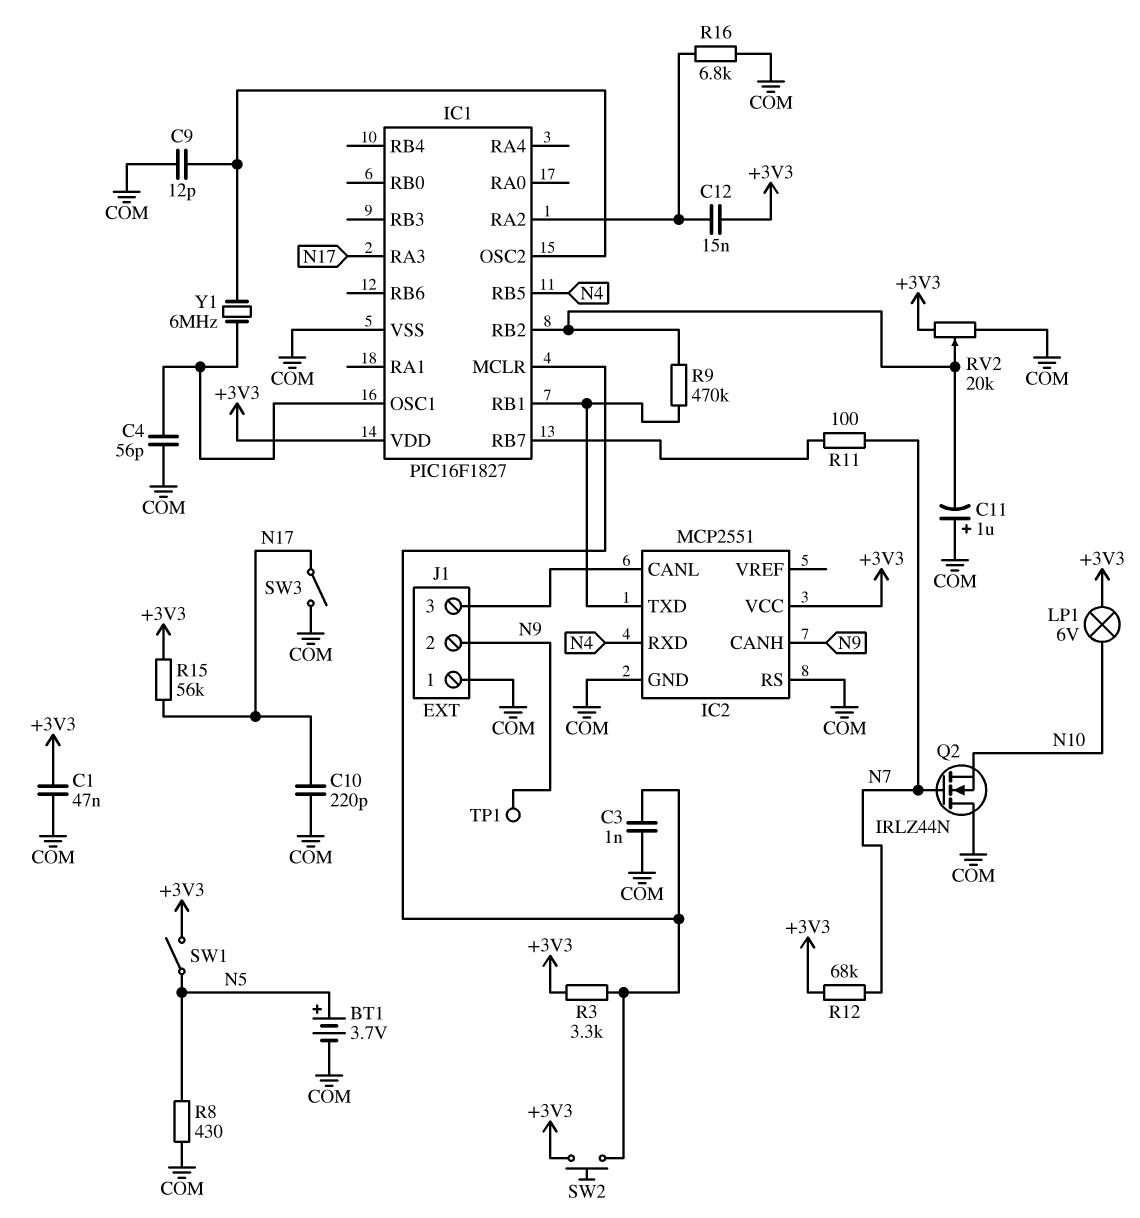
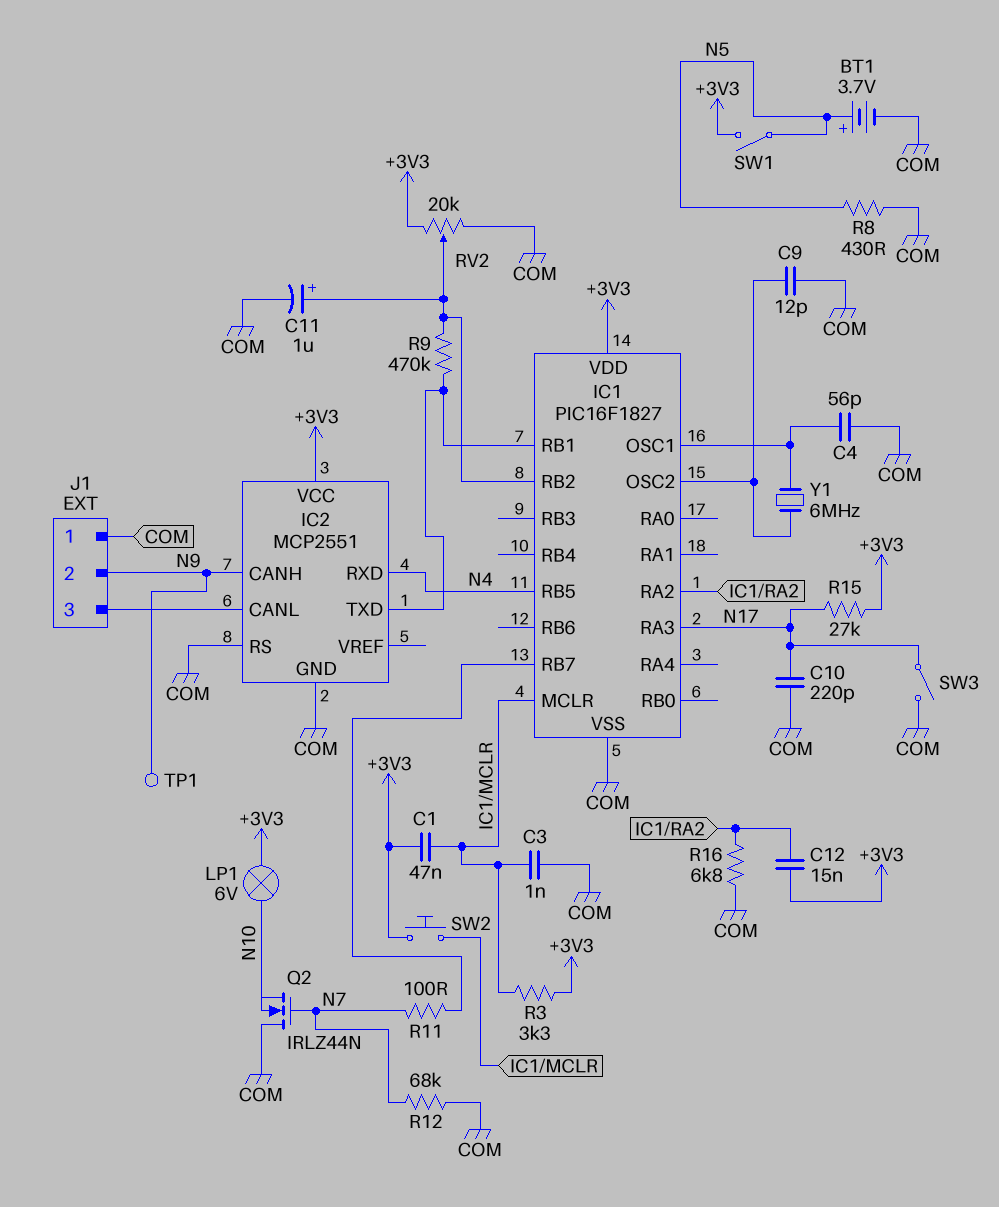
C1: 47nF (+3V3, COM) -> 47nF (+3V3, IC1/MCLR)
C11: 1uF (plus COM, minus IC1/RB2) -> 1uF (plus IC1/RB2, minus COM)
R12: 68k (+3V3, N7) -> 68k (COM, N7)
R15: 56k (+3V3, N17) -> 27k (+3V3, N17)

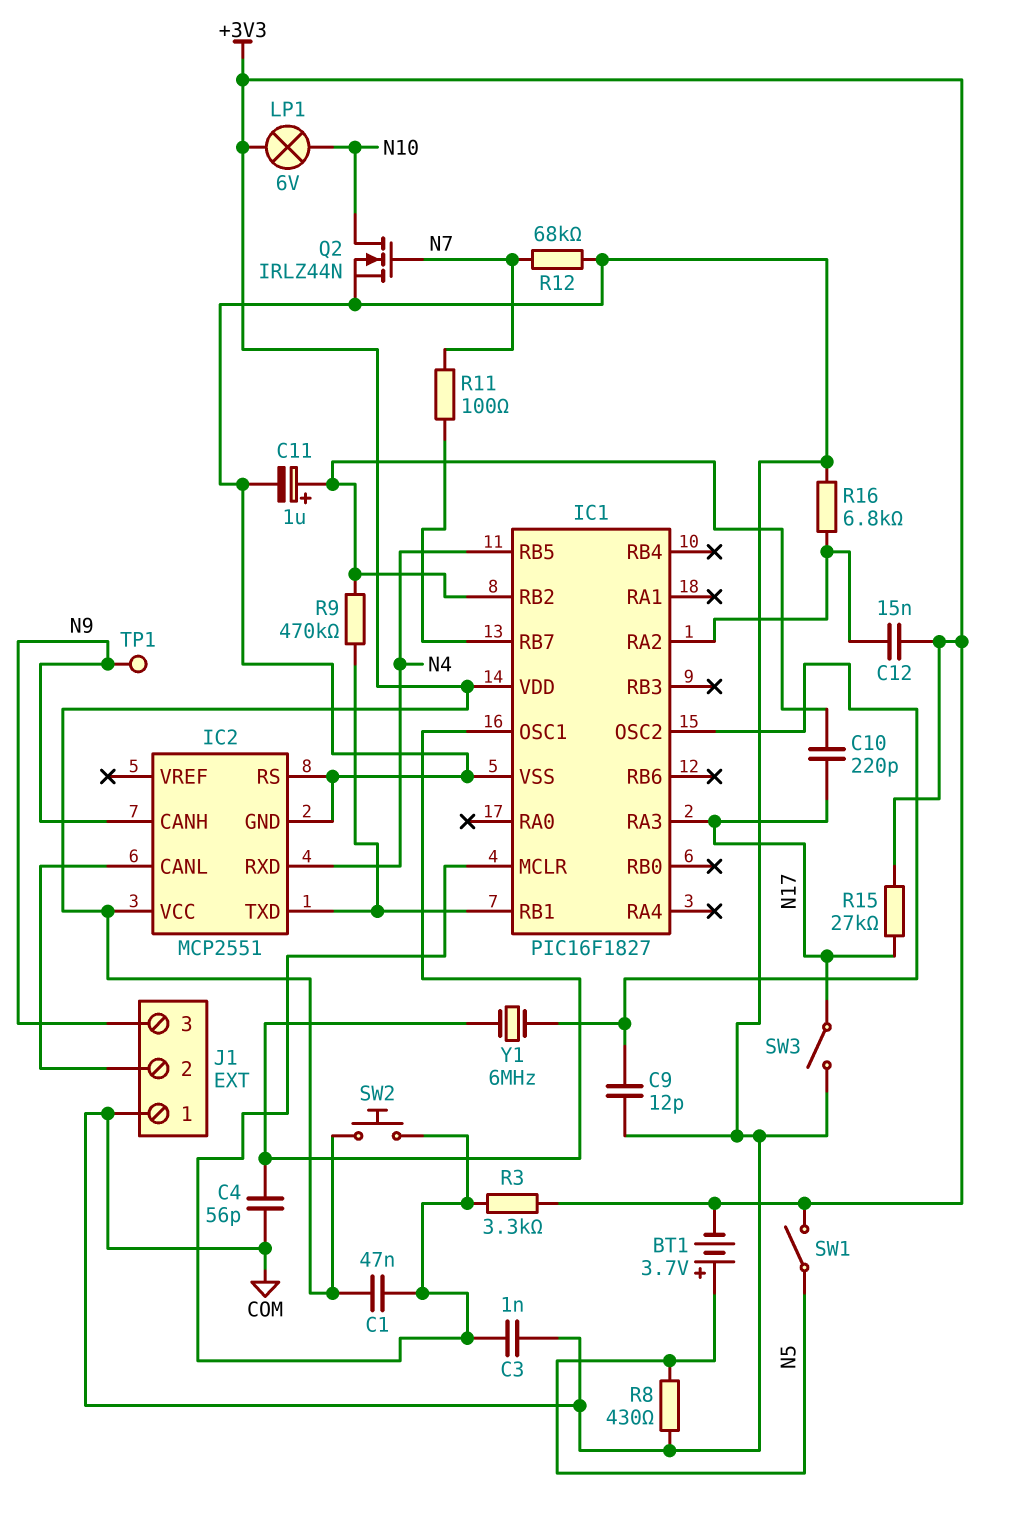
BT1: 3.7V (plus N5, minus COM) -> 3.7V (plus N5, minus +3V3)
C10: 220pF (COM, N17) -> 220pF (IC1/RB2, N17)
J1 pin 2: N9 -> IC2/CANL
J1 pin 3: IC2/CANL -> N9
Q2: NMOS IRLZ44N (G N7, D COM, S N10) -> NMOS IRLZ44N (G N7, D N10, S COM)
RV2: 20k (+3V3, COM, wiper IC1/RB2) -> none

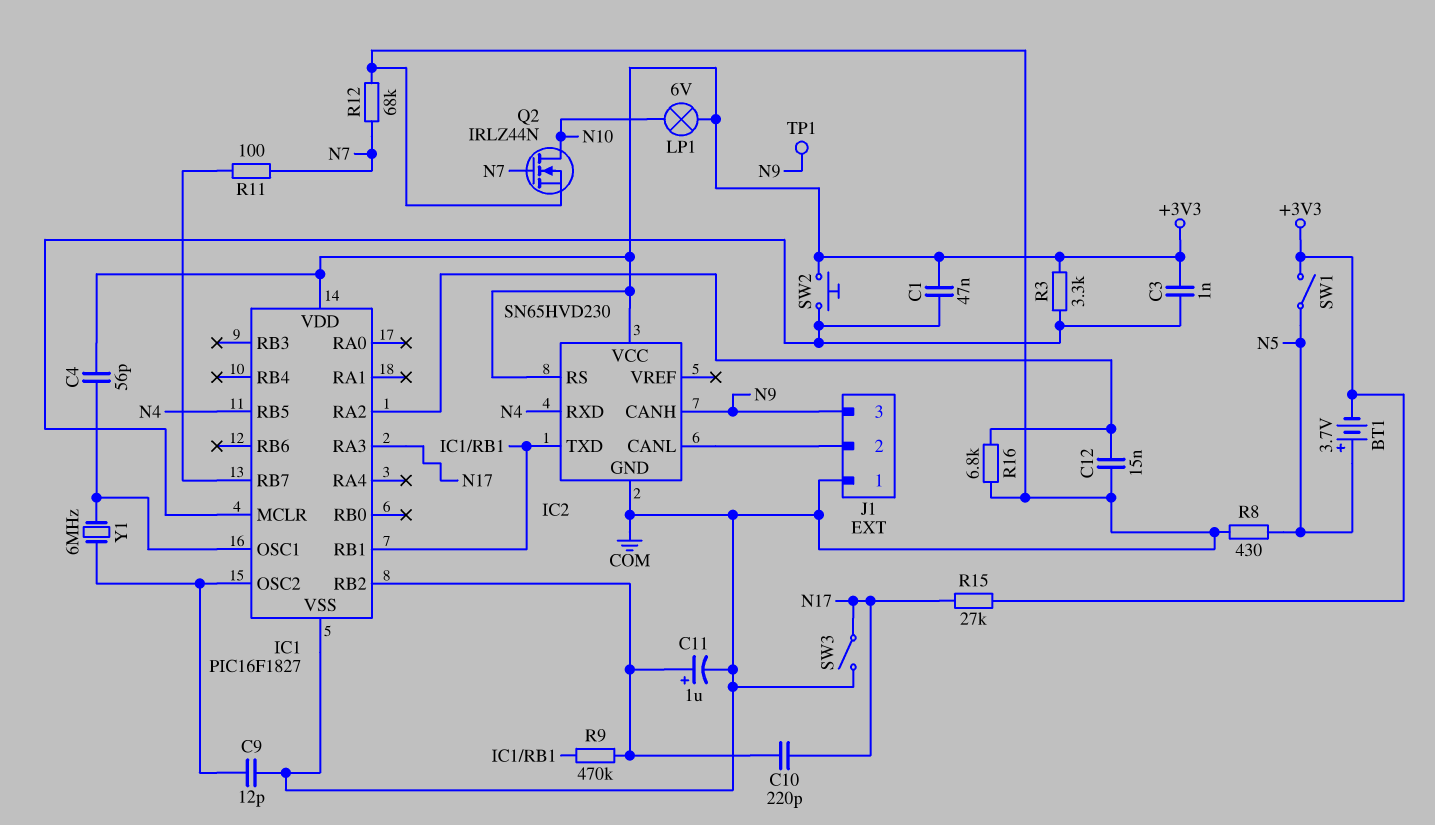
C3: 1nF (COM, IC1/MCLR) -> 1nF (+3V3, IC1/MCLR)
C4: 56pF (COM, IC1/OSC1) -> 56pF (+3V3, IC1/OSC1)
C12: 15nF (+3V3, IC1/RA2) -> 15nF (COM, IC1/RA2)
IC2: MCP2551 -> SN65HVD230
IC2 pin RS: COM -> +3V3

